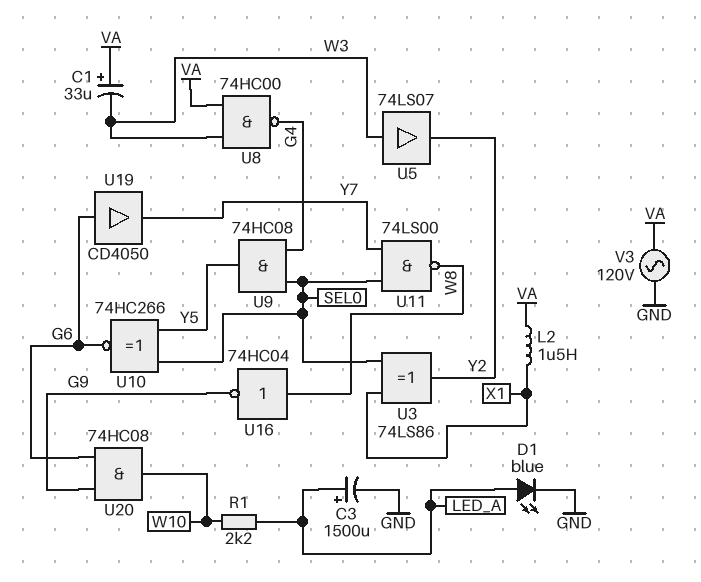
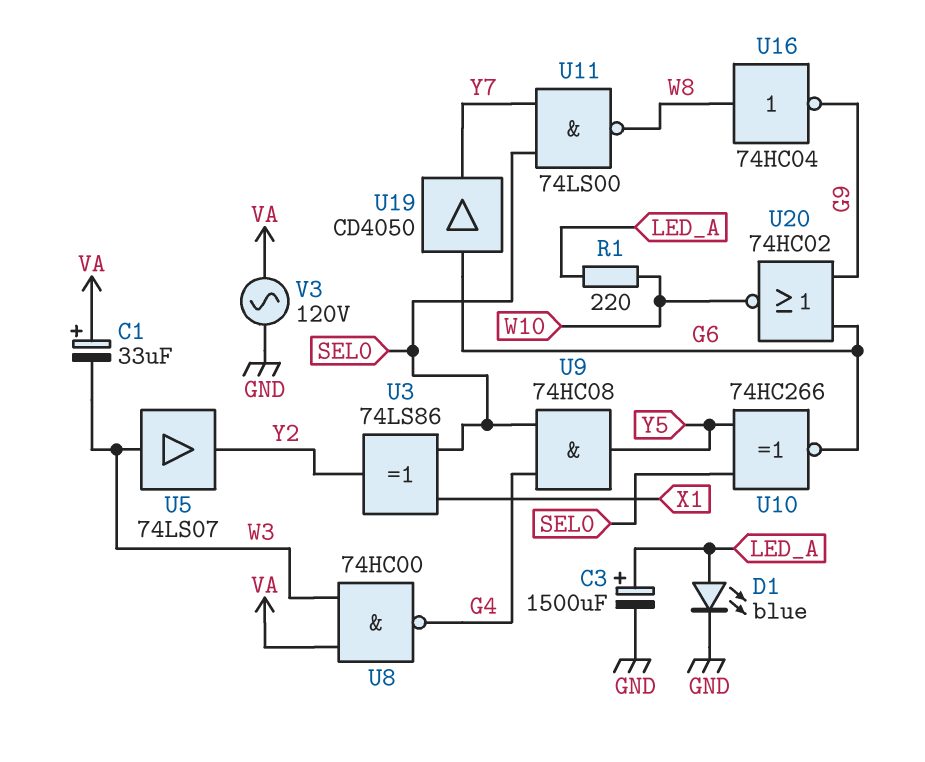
L2: 1.5uH (VA, X1) -> none
R1: 2.2k (LED_A, W10) -> 220 (LED_A, W10)
U20: AND 74HC08 (in G6, in G9, out W10) -> NOR 74HC02 (in G6, in G9, out W10)

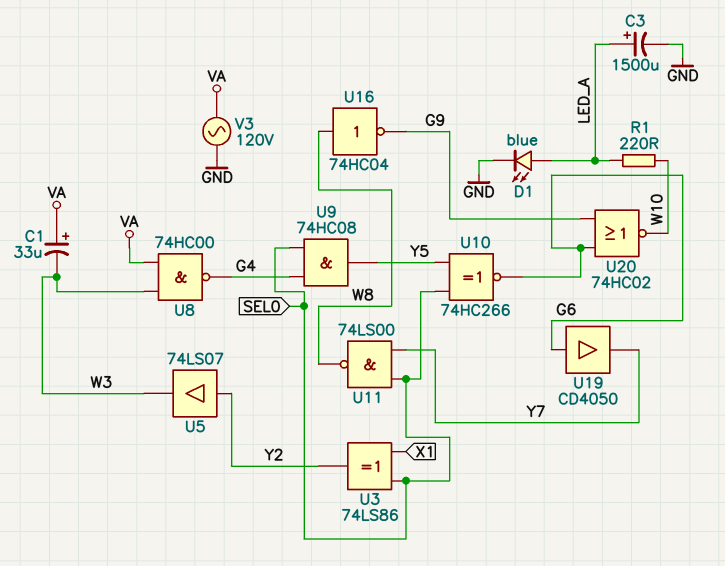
U5: buffer 74LS07 (in W3, out Y2) -> buffer 74LS07 (in Y2, out W3)

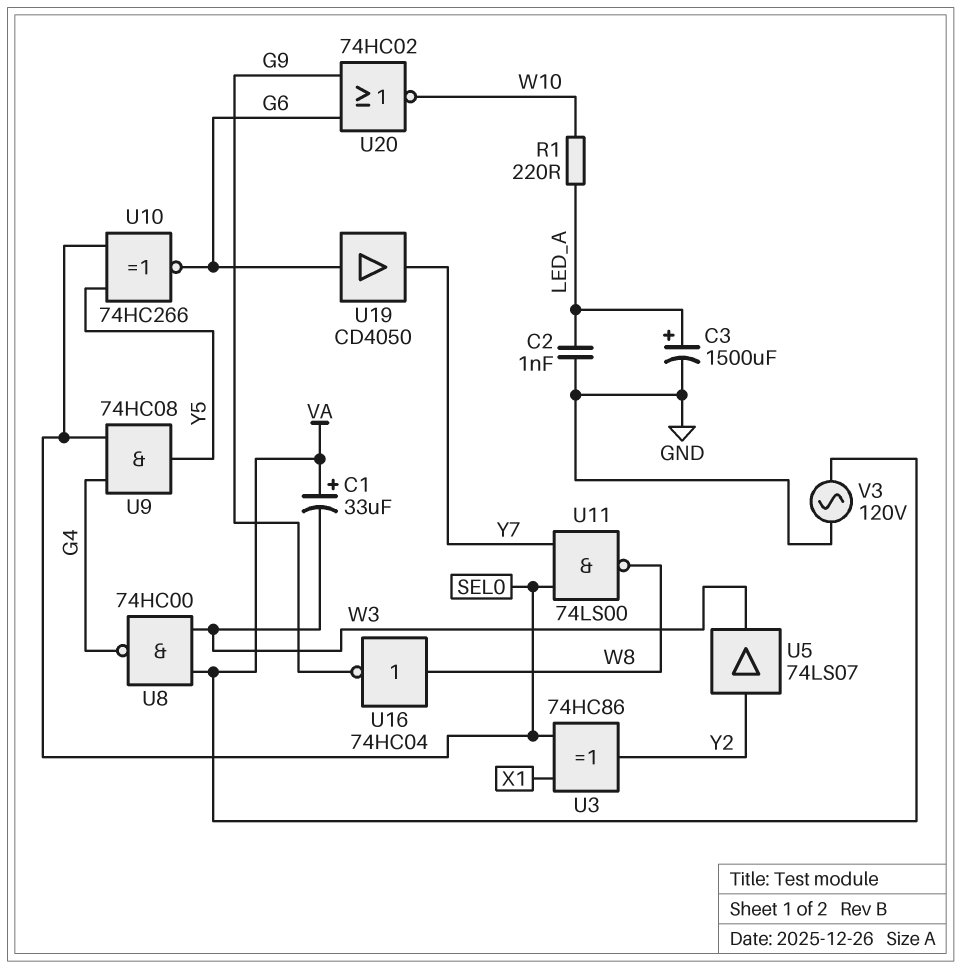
C2: none -> 1nF (GND, LED_A)
D1: LED blue (A LED_A, K GND) -> none
U3: XOR 74LS86 (in SEL0, in X1, out Y2) -> XOR 74HC86 (in SEL0, in X1, out Y2)

